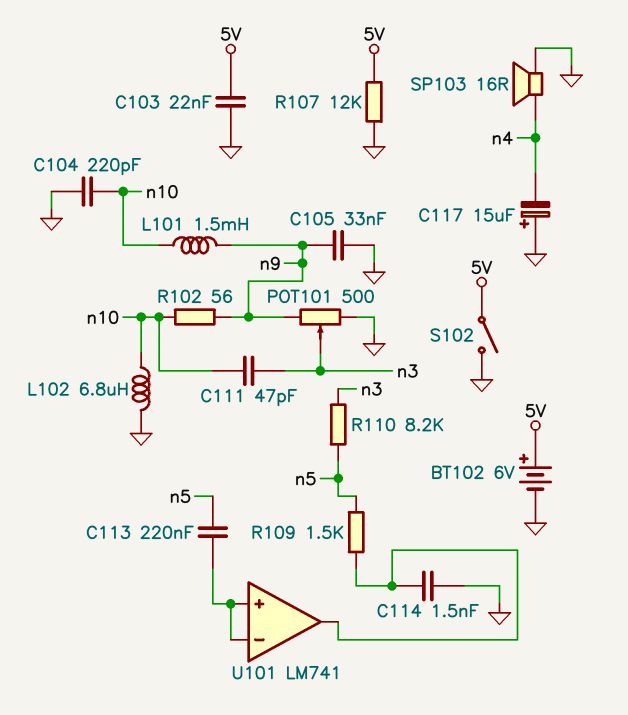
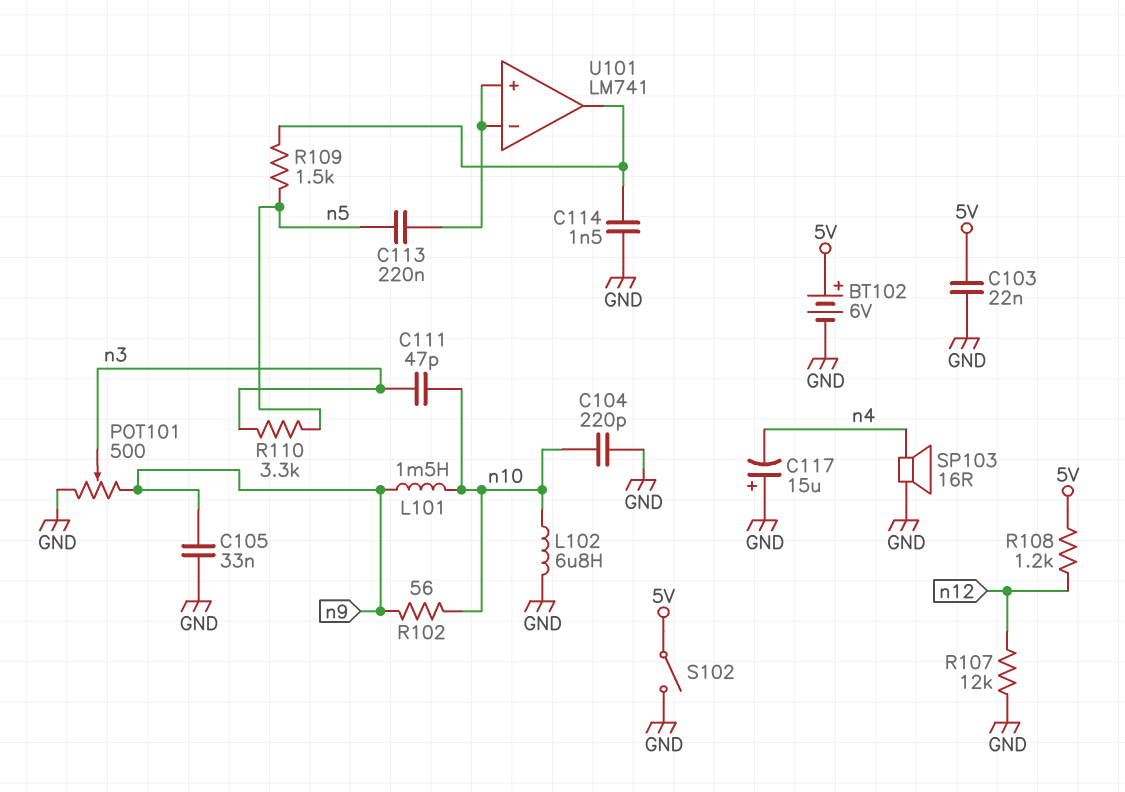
R107: 12k (5V, GND) -> 12k (GND, n12)
R108: none -> 1.2k (5V, n12)
R110: 8.2k (n3, n5) -> 3.3k (n3, n5)

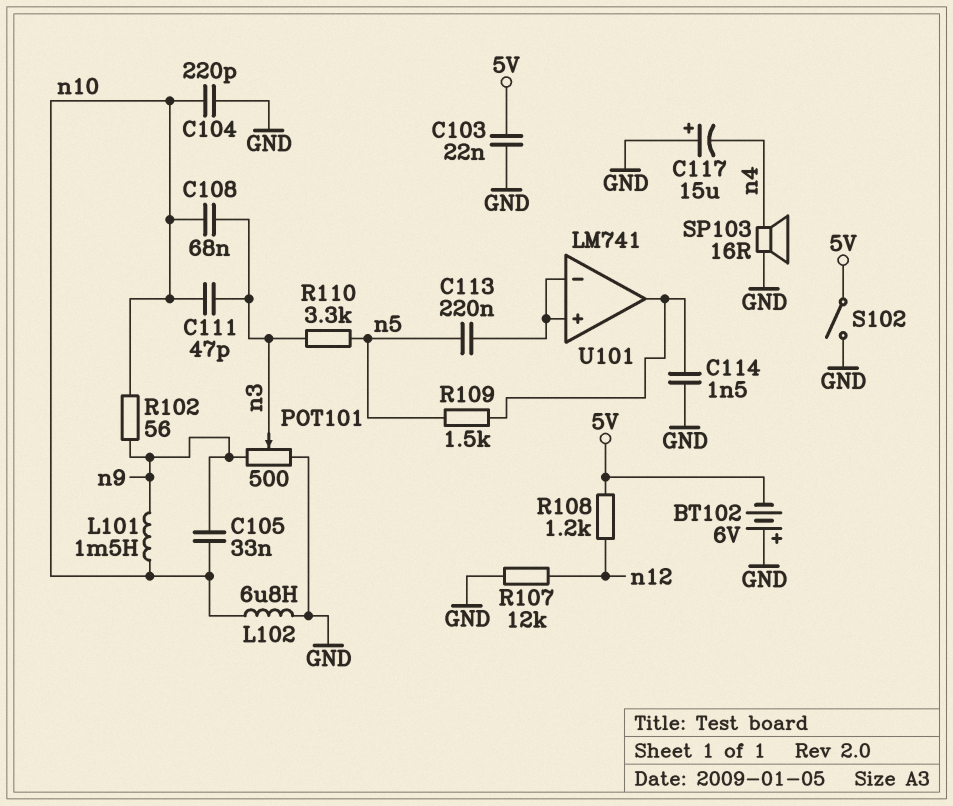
BT102: 6V (plus 5V, minus GND) -> 6V (plus GND, minus 5V)
C105: 33nF (GND, n9) -> 33nF (n9, n10)
C108: none -> 68nF (n3, n10)

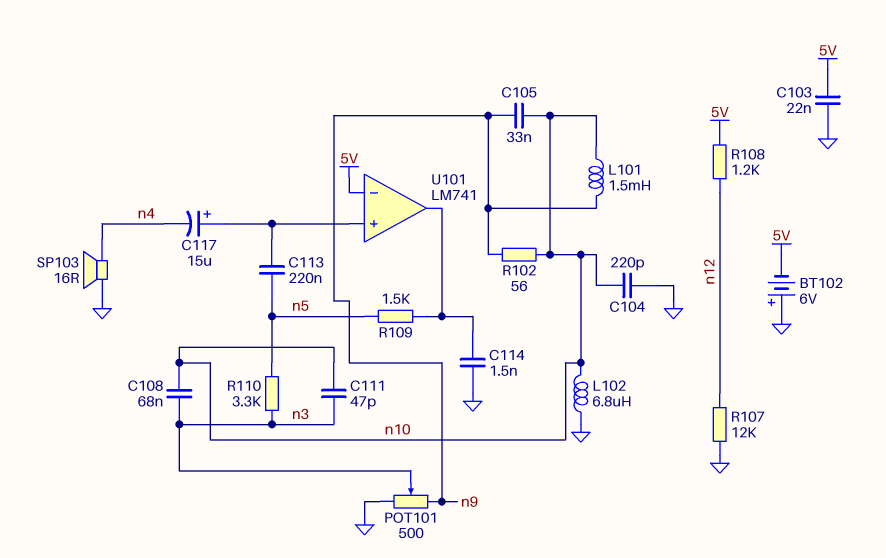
C117: 15uF (plus GND, minus n4) -> 15uF (plus U101/in+, minus n4)
S102: switch (5V, GND) -> none
U101 pin in-: U101/in+ -> 5V

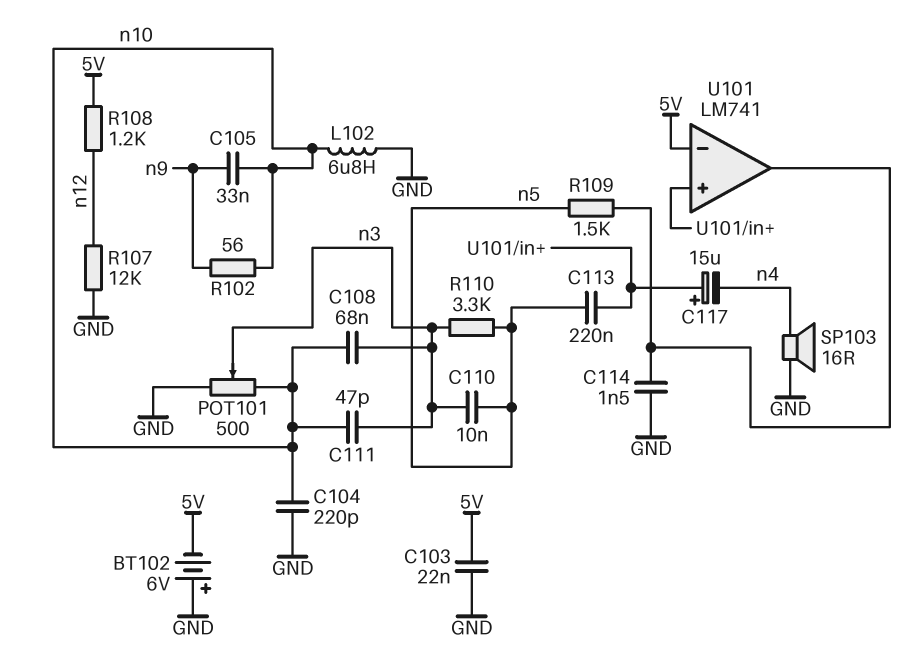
C110: none -> 10nF (n3, n5)
L101: 1.5mH (n9, n10) -> none
POT101: 500 (GND, n9, wiper n3) -> 500 (GND, n10, wiper n3)

